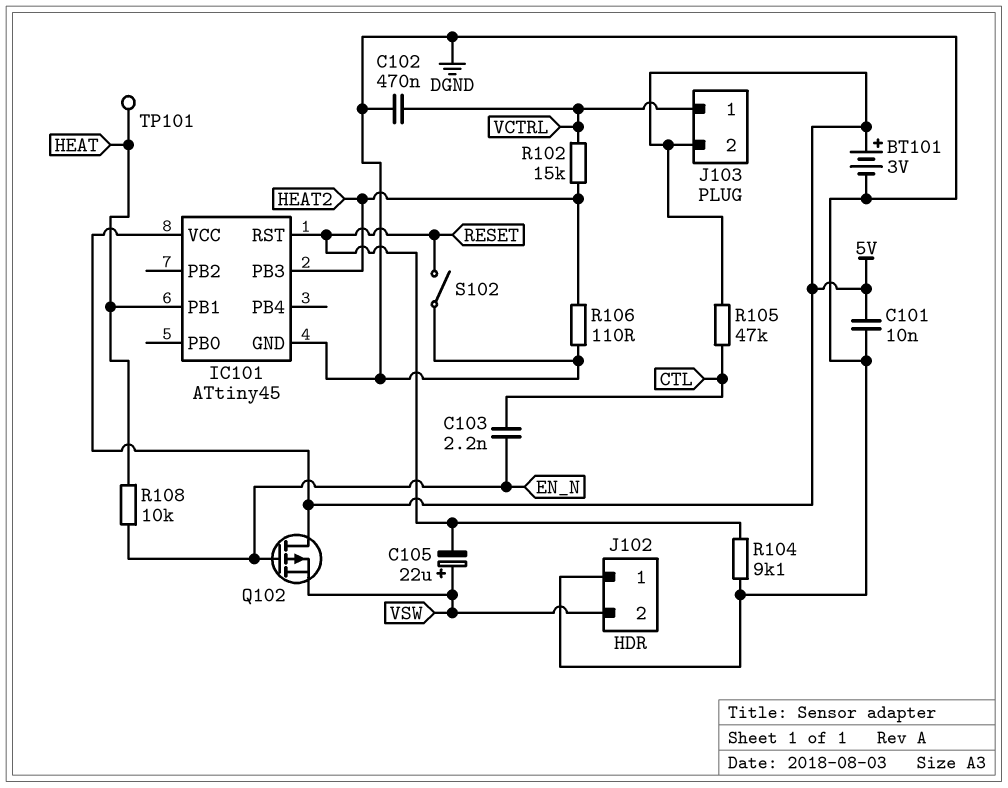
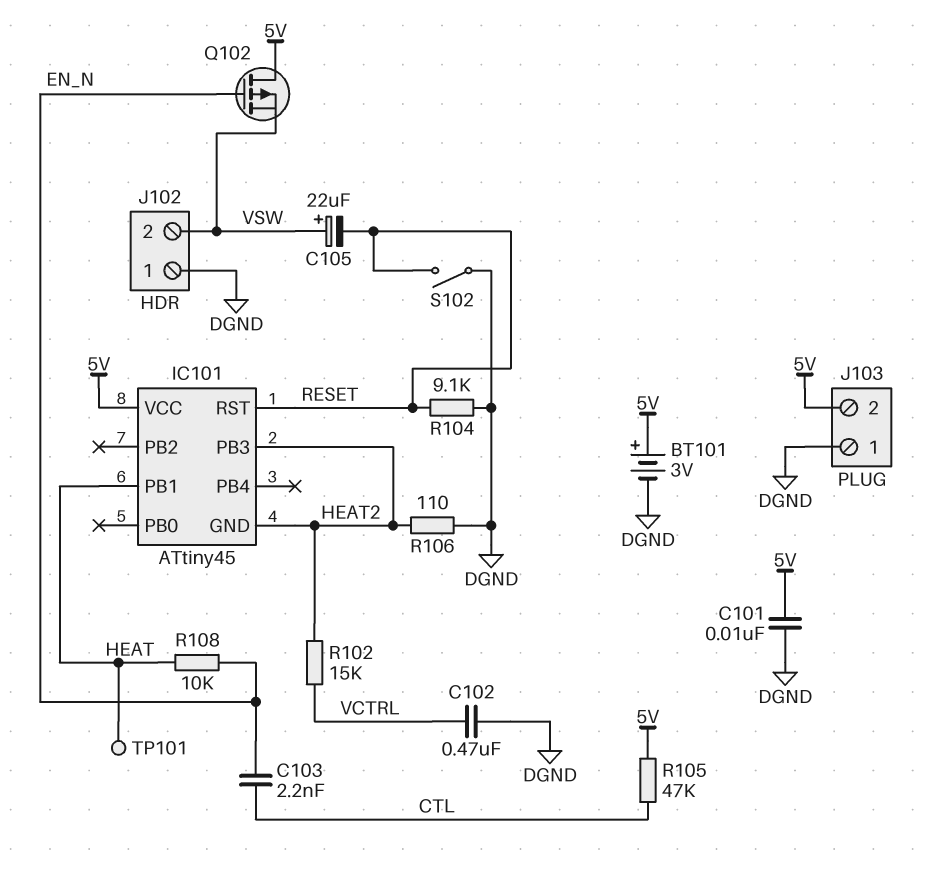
IC101 pin GND: DGND -> HEAT2
J103 pin 1: VCTRL -> DGND

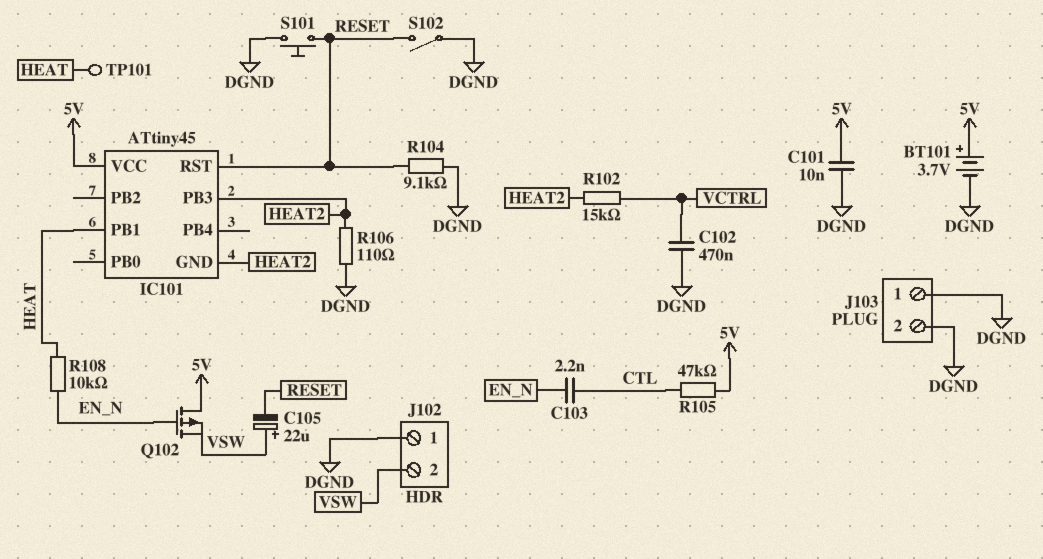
BT101: 3V (plus 5V, minus DGND) -> 3.7V (plus 5V, minus DGND)
J103 pin 2: 5V -> DGND
S101: none -> button (DGND, RESET)

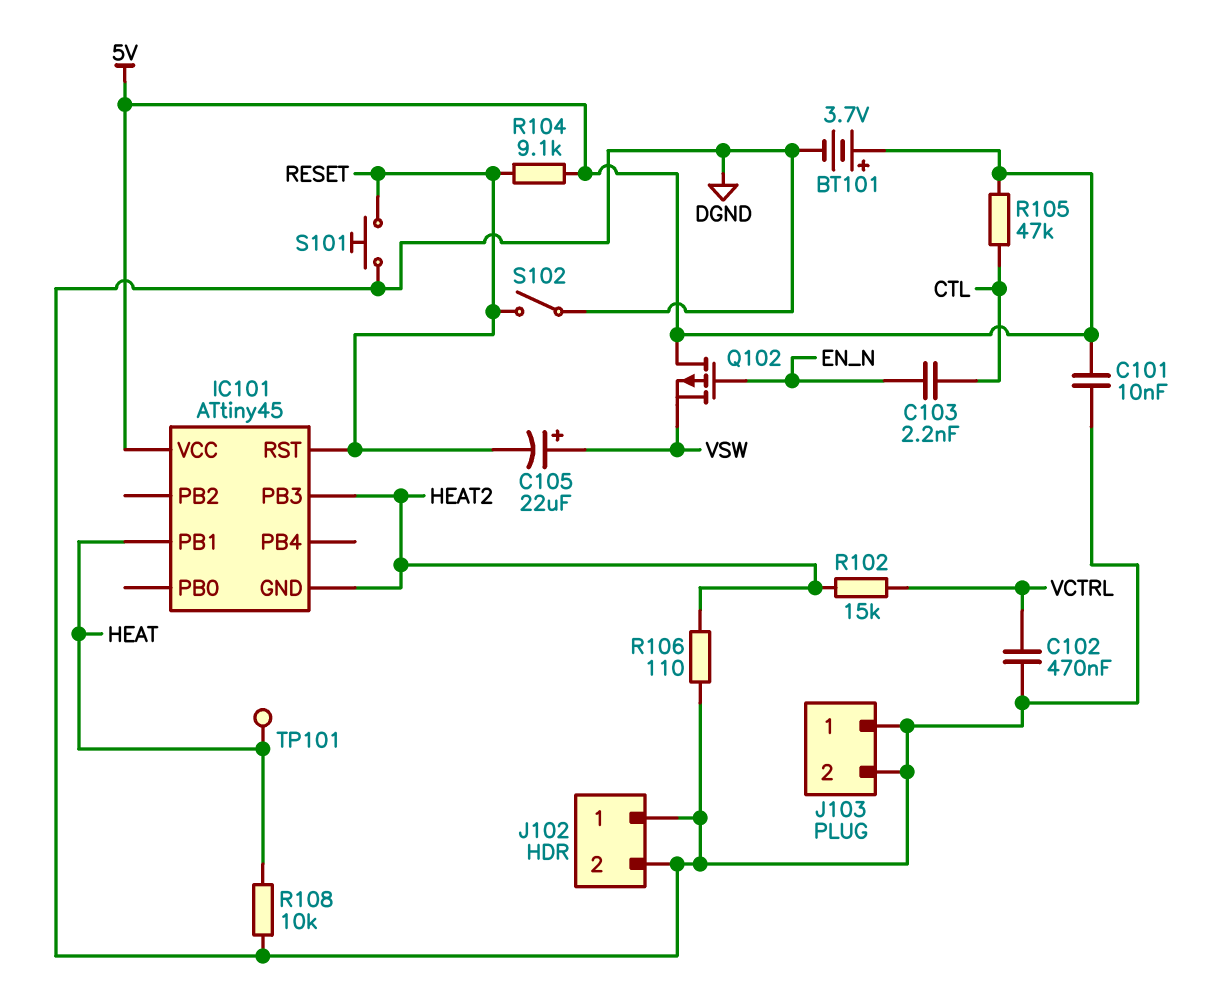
J102 pin 2: VSW -> DGND
R104: 9.1k (DGND, RESET) -> 9.1k (5V, RESET)
R108: 10k (EN_N, HEAT) -> 10k (DGND, HEAT)

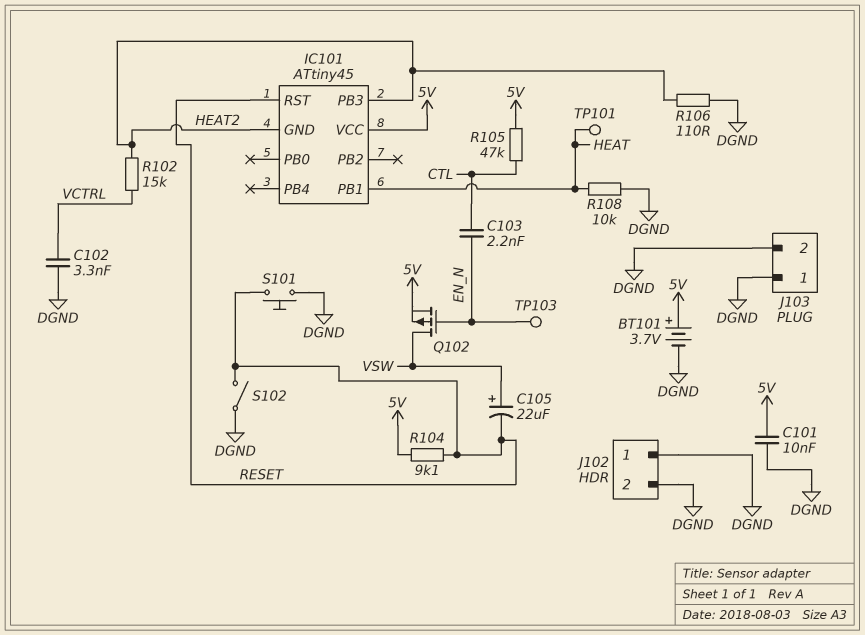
C102: 470nF (DGND, VCTRL) -> 3.3nF (DGND, VCTRL)
Q102: PMOS (G EN_N, D 5V, S VSW) -> PMOS (G EN_N, D VSW, S 5V)
TP103: none -> test point (EN_N)

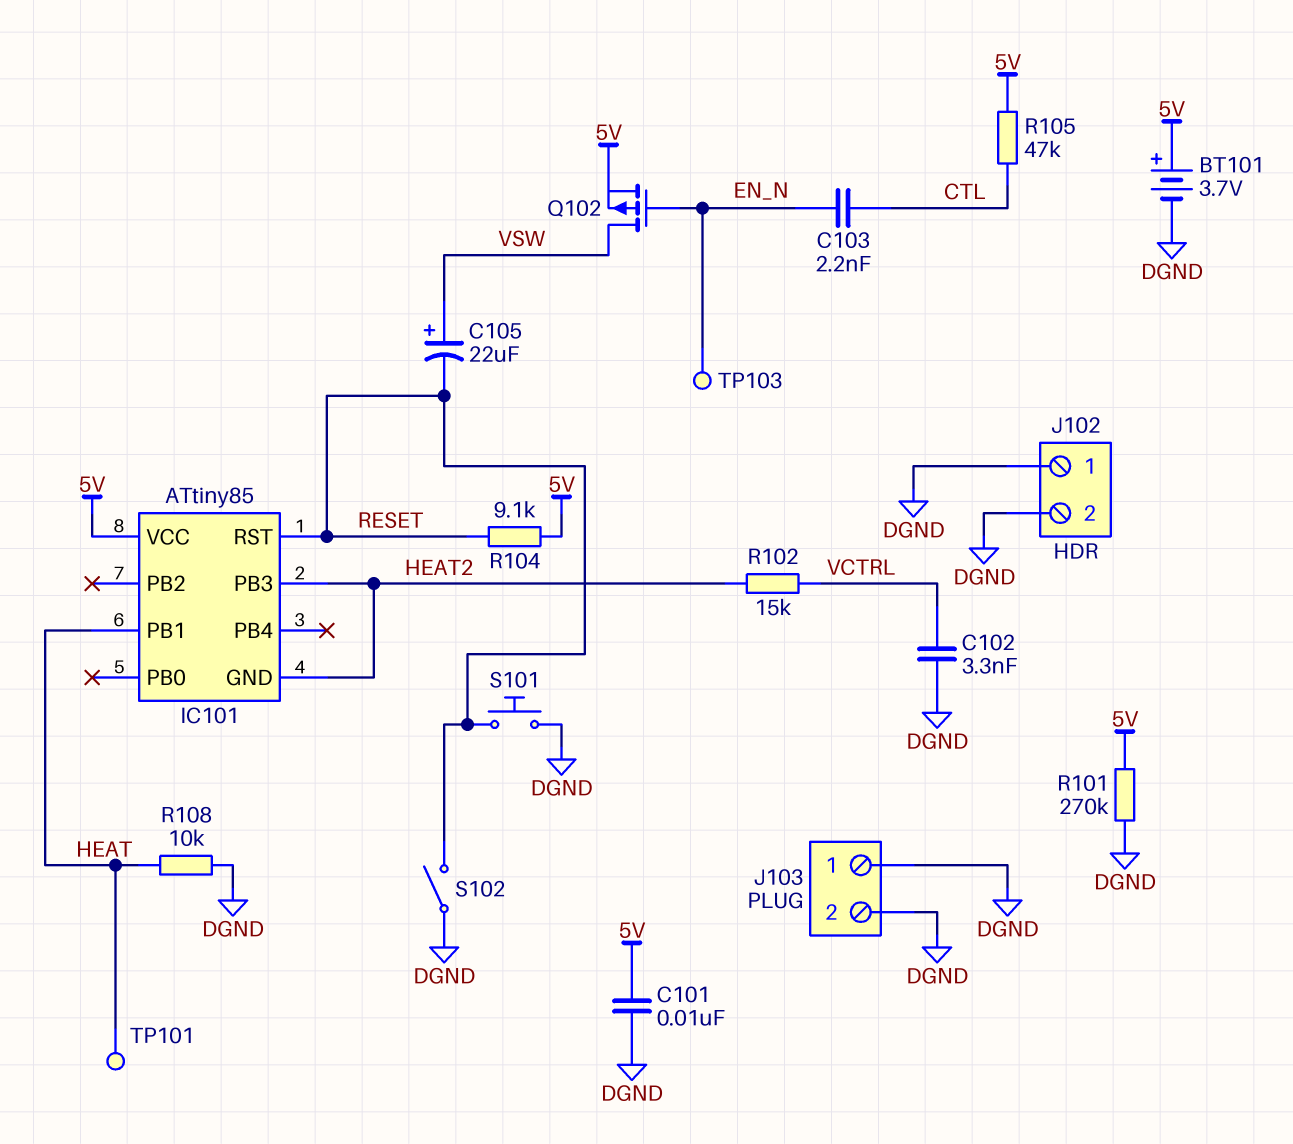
IC101: ATtiny45 -> ATtiny85
R101: none -> 270k (5V, DGND)
R106: 110 (DGND, HEAT2) -> none

